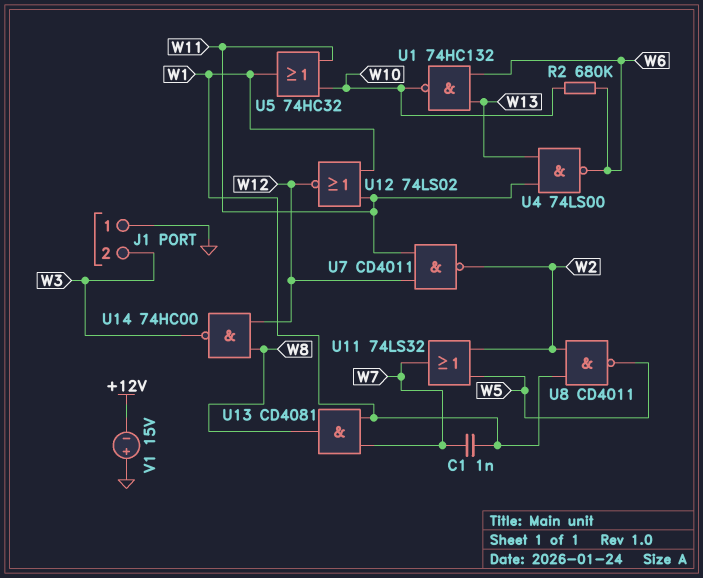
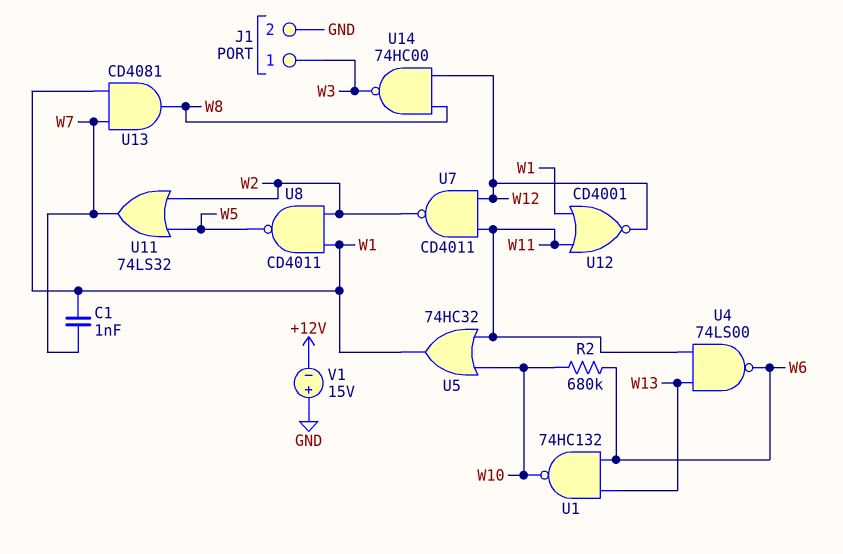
J1 pin 1: GND -> W3
J1 pin 2: W3 -> GND
U12: NOR 74LS02 (in W1, in W11, out W12) -> NOR CD4001 (in W1, in W11, out W12)

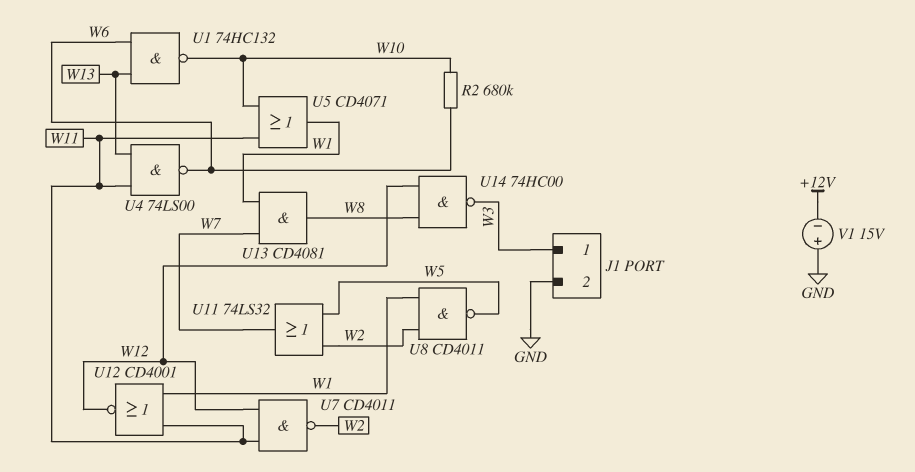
C1: 1nF (W1, W7) -> none
U5: OR 74HC32 (in W10, in W11, out W1) -> OR CD4071 (in W10, in W11, out W1)

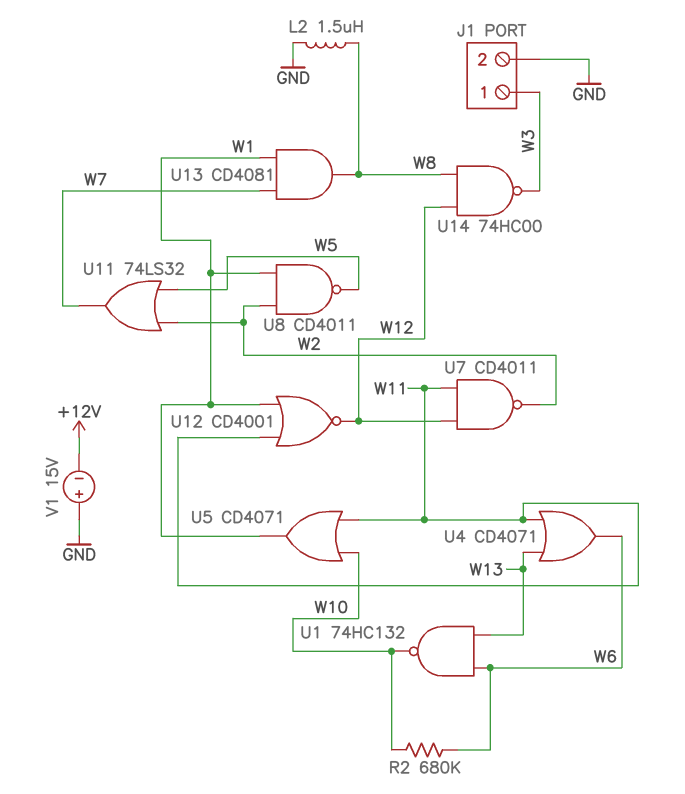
L2: none -> 1.5uH (GND, W8)
U4: NAND 74LS00 (in W11, in W13, out W6) -> OR CD4071 (in W11, in W13, out W6)

